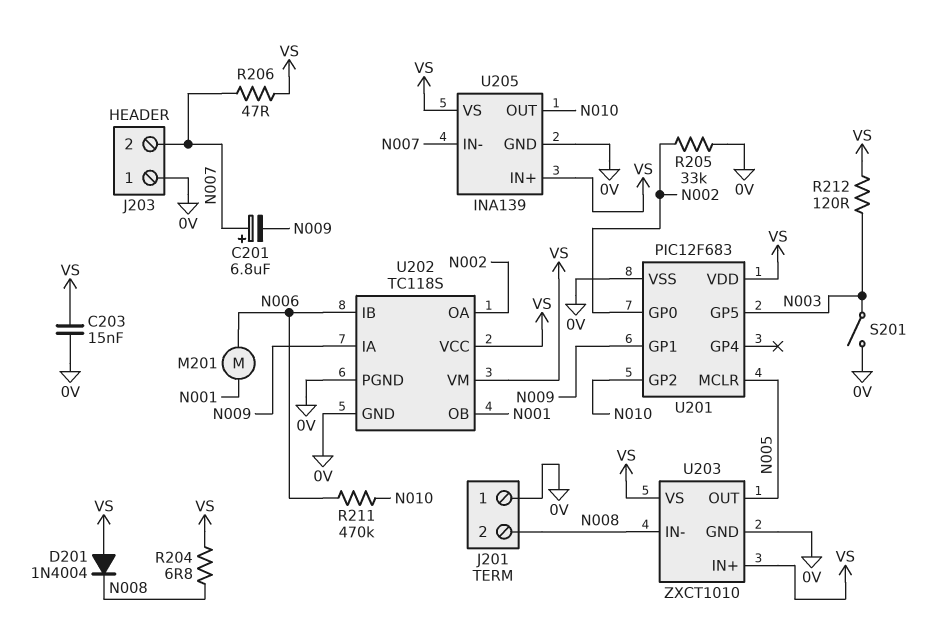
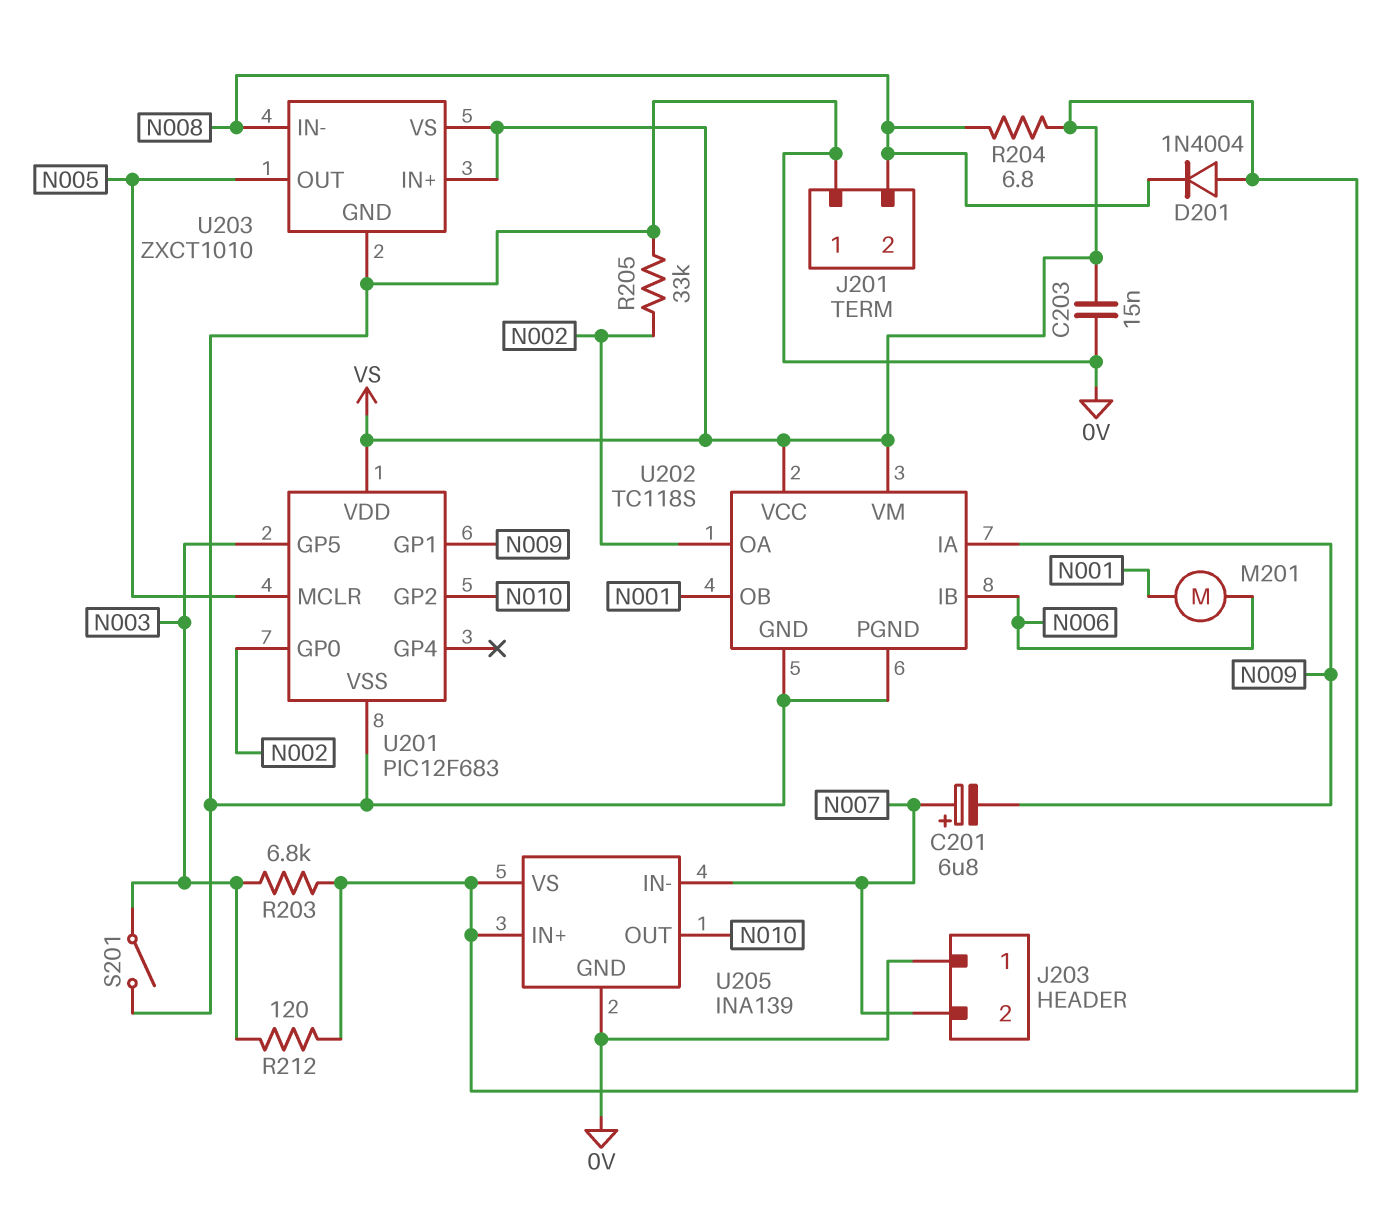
R203: none -> 6.8k (N003, VS)
R206: 47 (N007, VS) -> none
R211: 470k (N006, N010) -> none

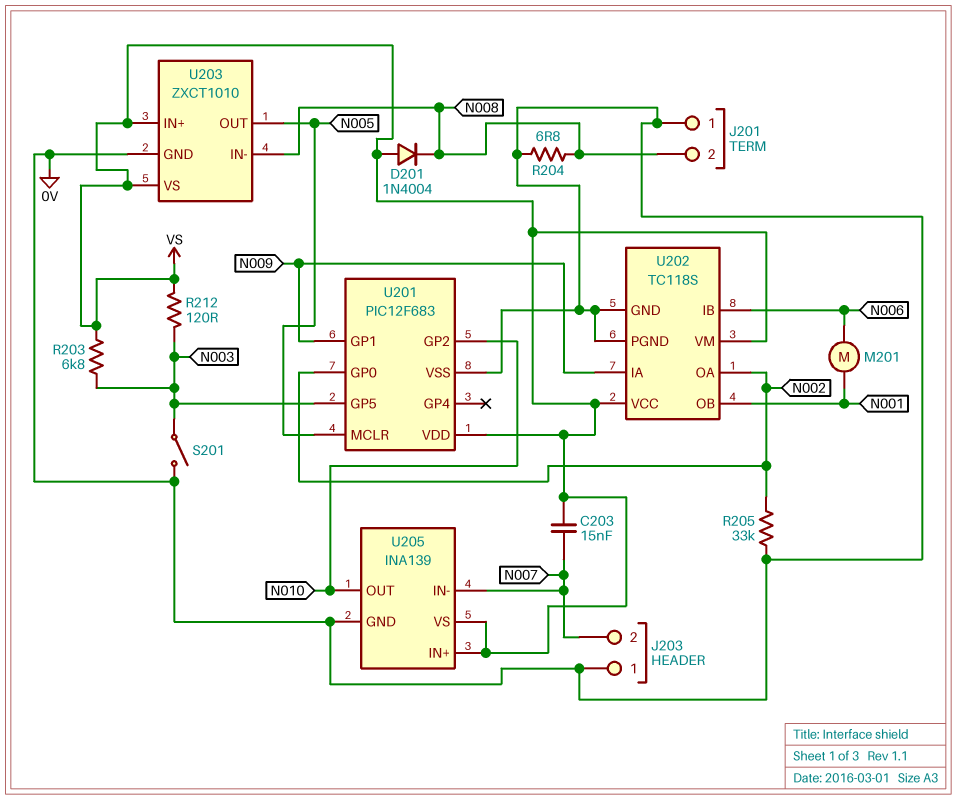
C201: 6.8uF (plus N007, minus N009) -> none
C203: 15nF (0V, VS) -> 15nF (N007, VS)
R204: 6.8 (N008, VS) -> 6.8 (0V, N008)

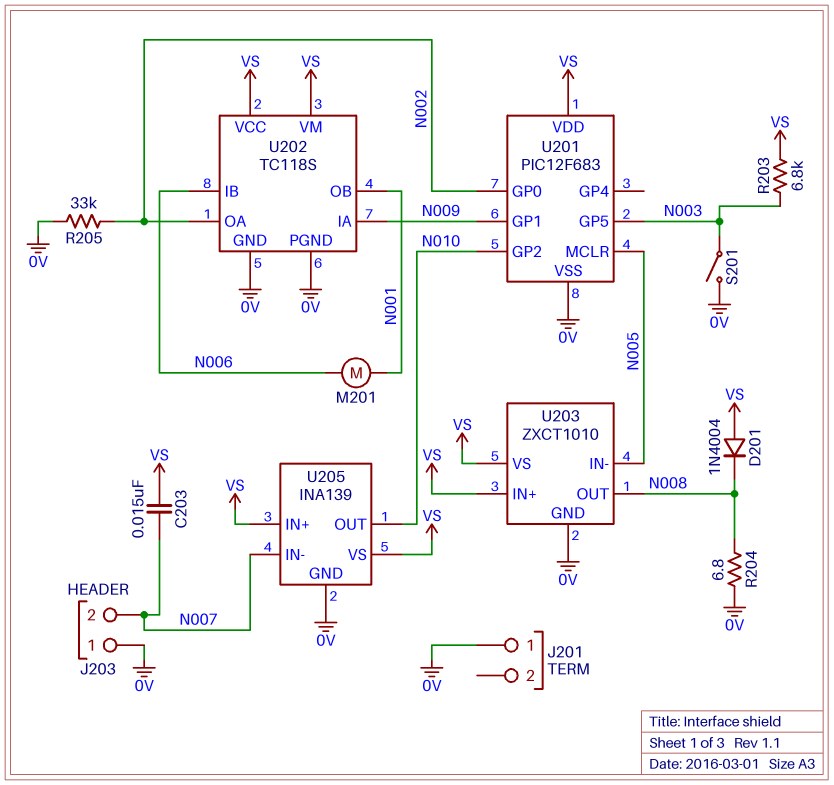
J201 pin 2: N008 -> none
R212: 120 (N003, VS) -> none
U203 pin IN-: N008 -> N005
U203 pin OUT: N005 -> N008

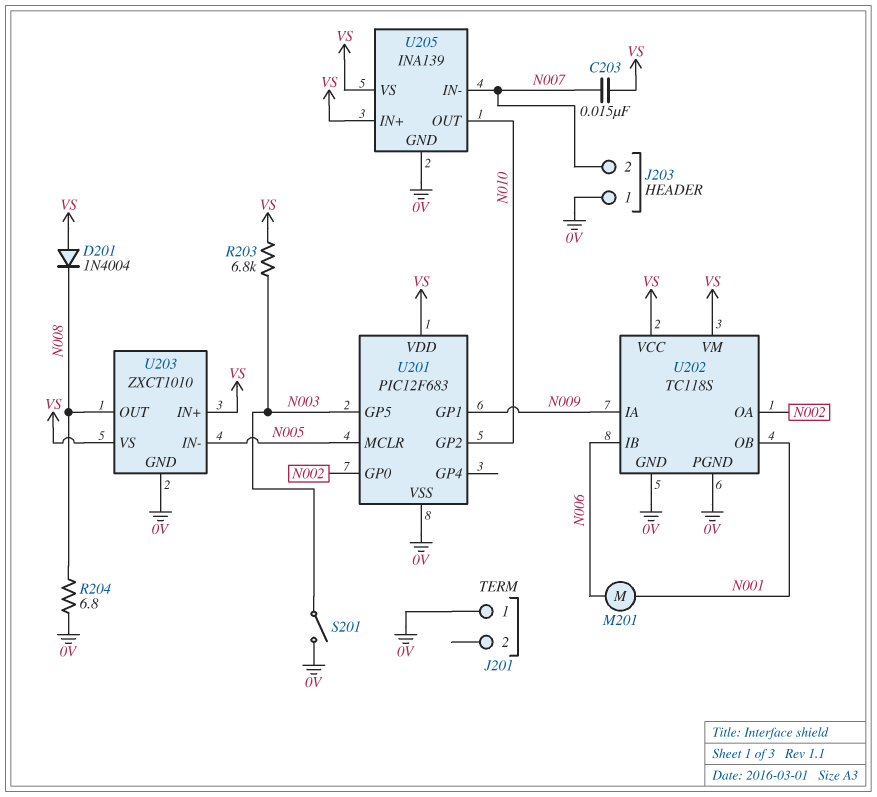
R205: 33k (0V, N002) -> none

